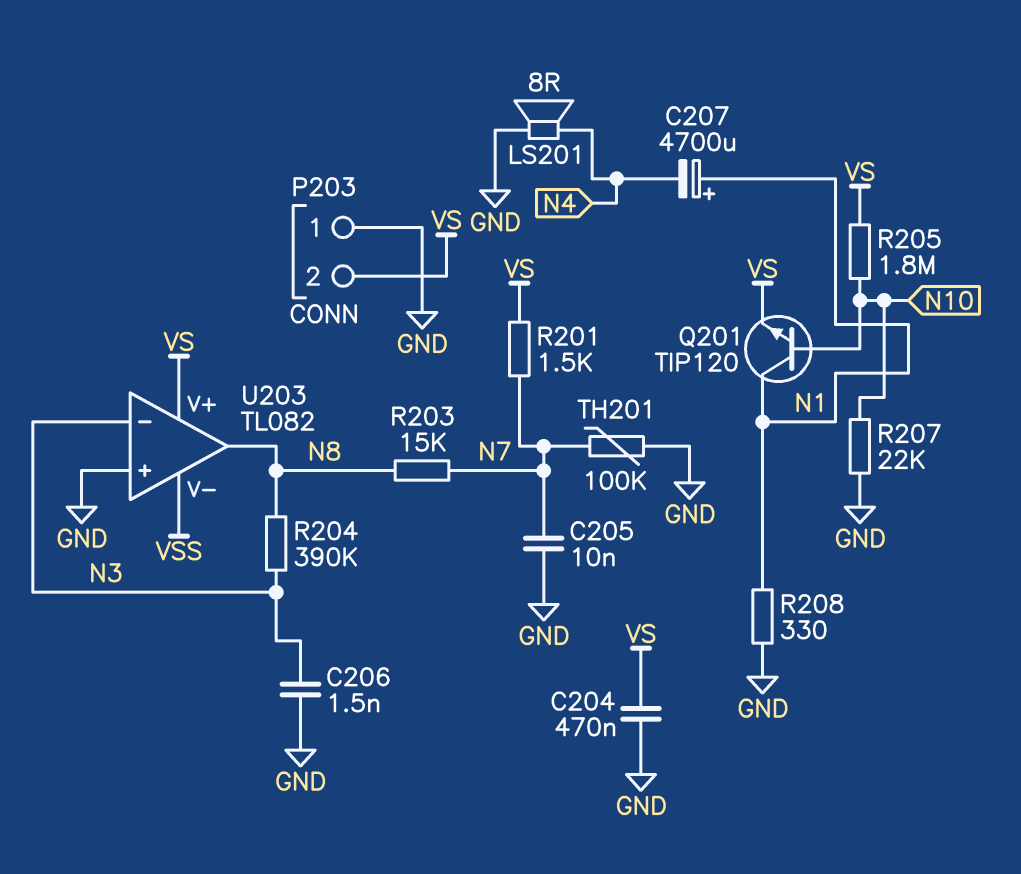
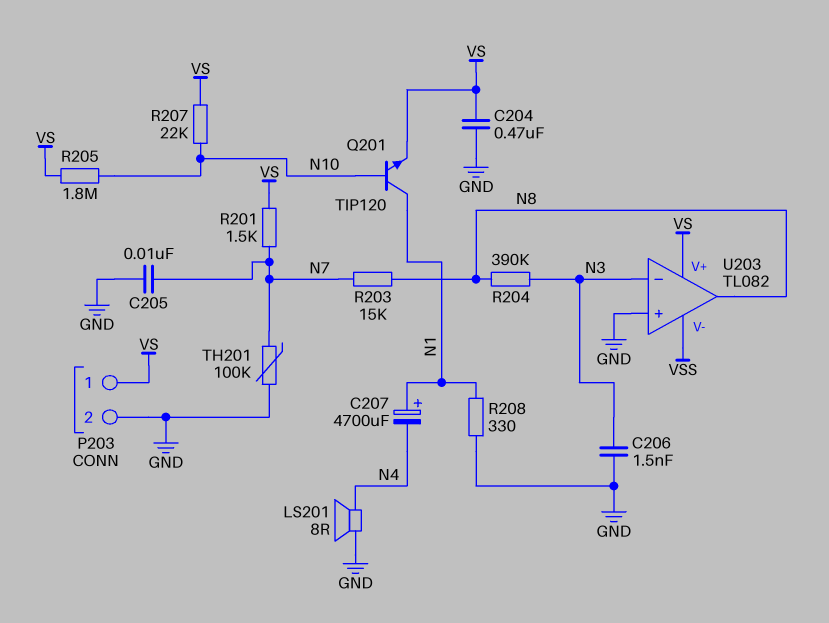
P203 pin 1: GND -> VS
P203 pin 2: VS -> GND
R207: 22k (GND, N10) -> 22k (N10, VS)

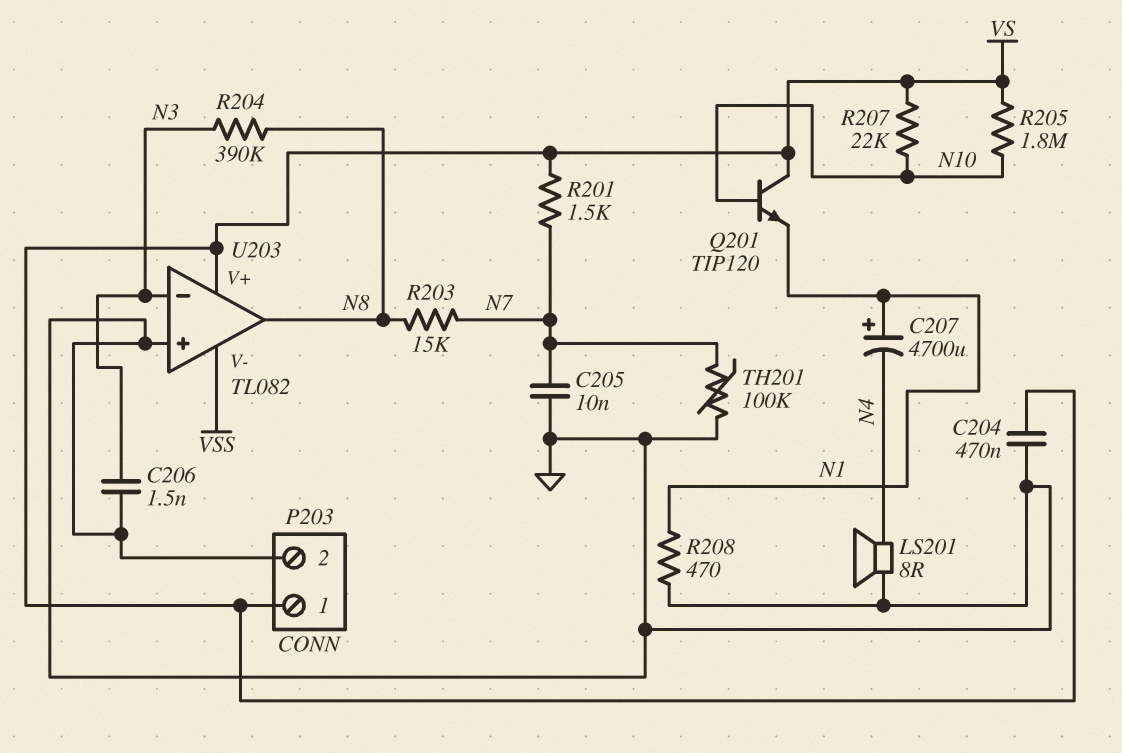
Q201: NPN TIP120 (B N10, C N1, E VS) -> NPN TIP120 (B N10, C VS, E N1)
R208: 330 (GND, N1) -> 470 (GND, N1)

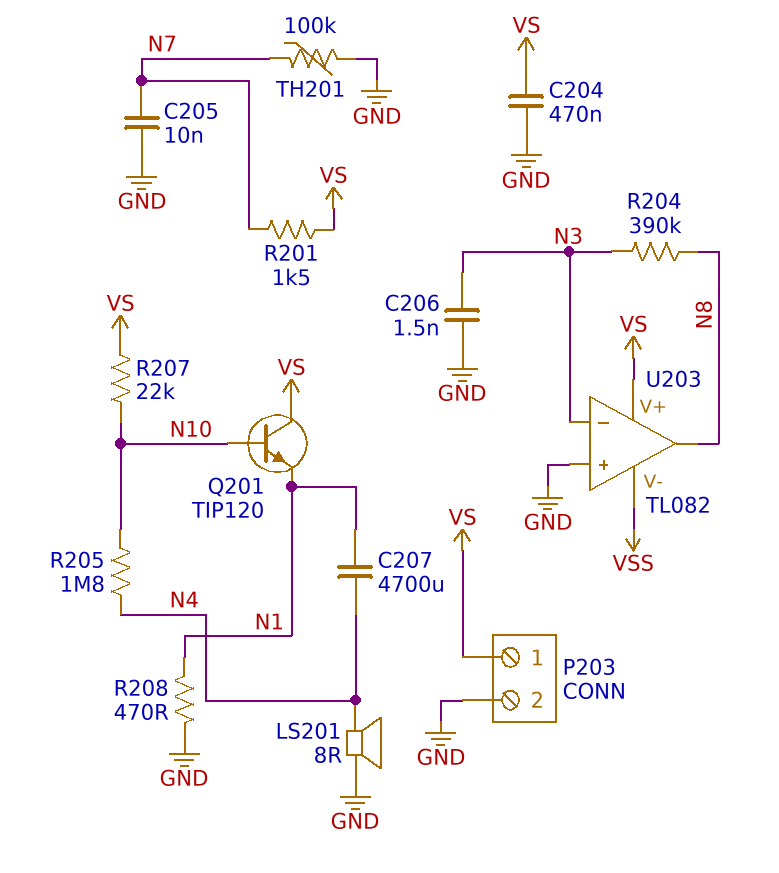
C207: 4700uF (plus N1, minus N4) -> 4700uF (N1, N4)
R203: 15k (N7, N8) -> none
R205: 1.8M (N10, VS) -> 1.8M (N4, N10)

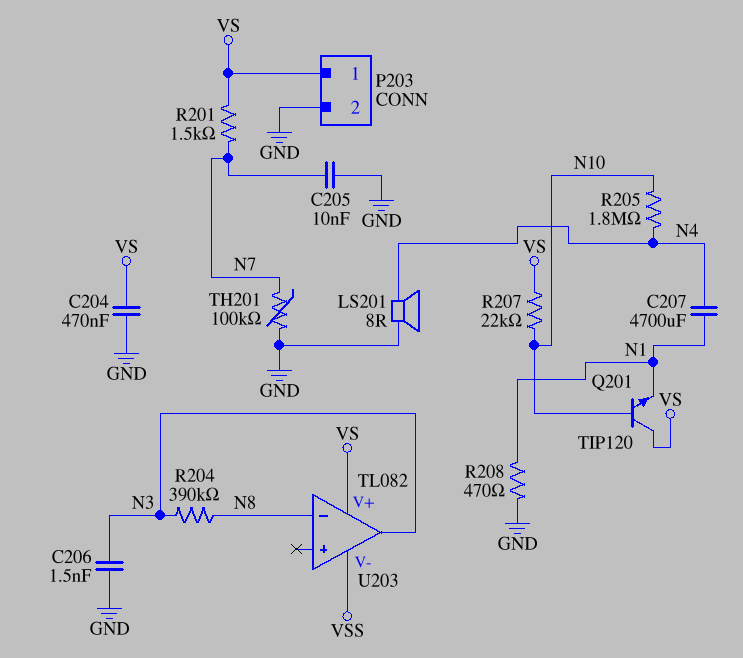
U203 pin in+: GND -> none
U203 pin in-: N3 -> N8
U203 pin out: N8 -> N3

